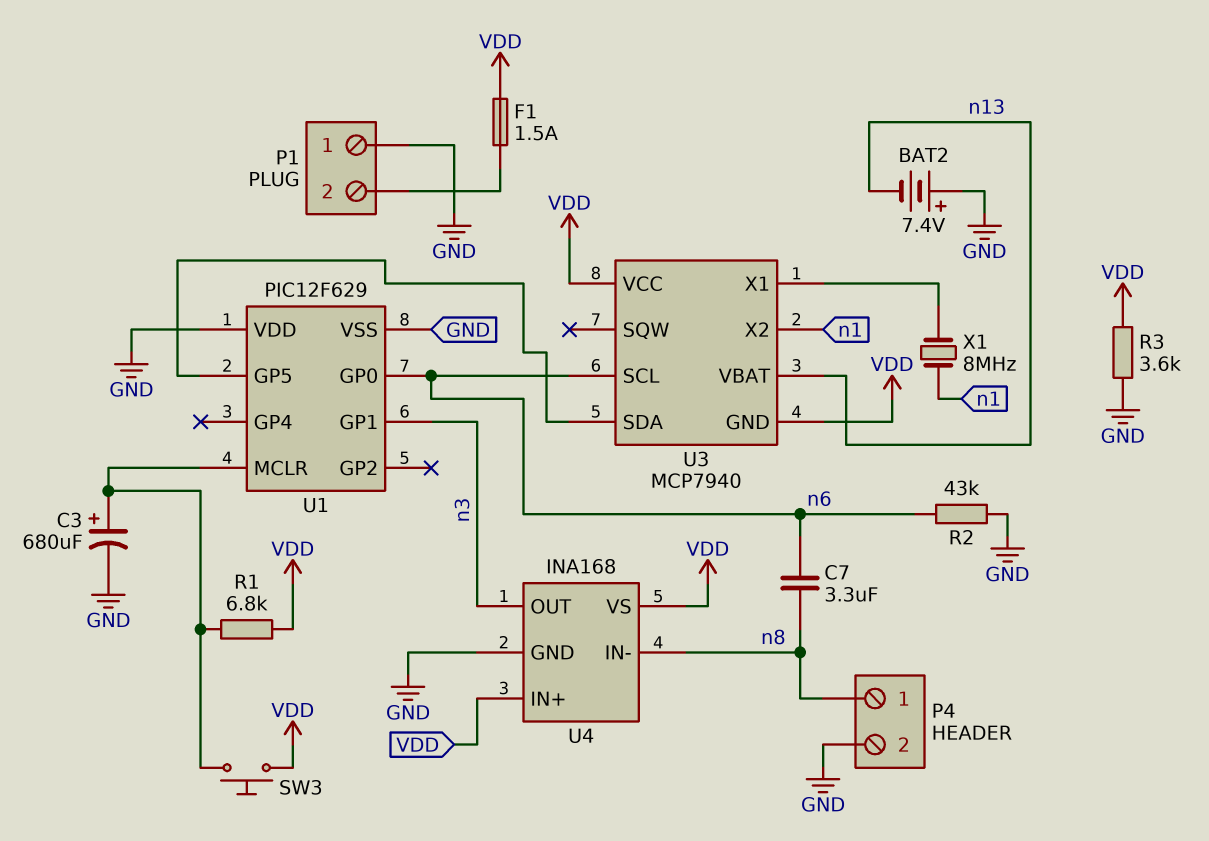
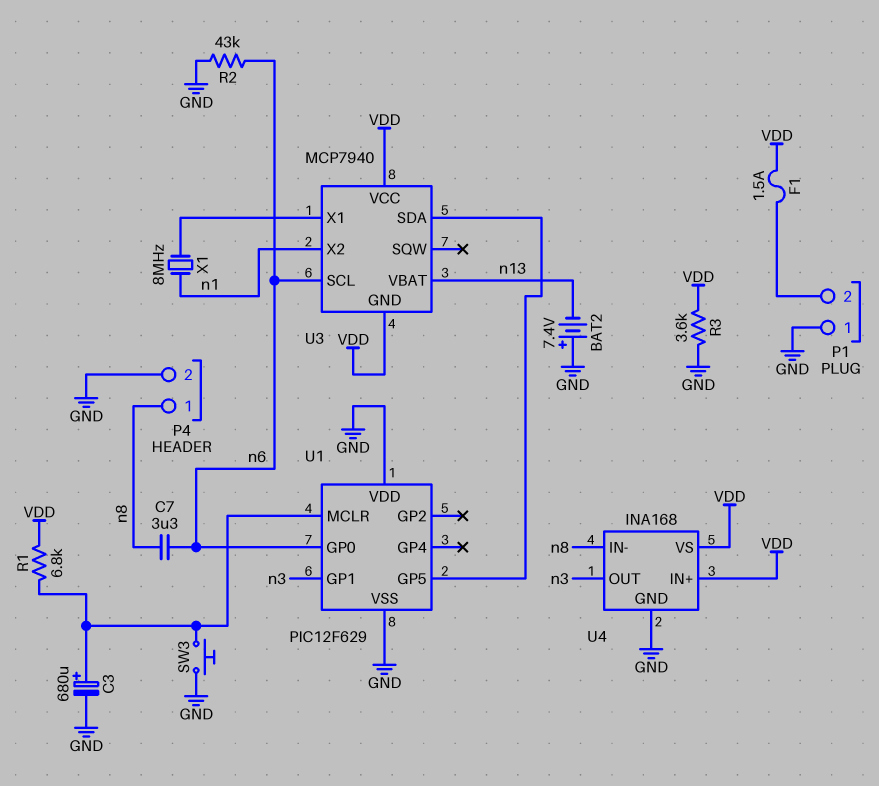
SW3: button (U1/MCLR, VDD) -> button (GND, U1/MCLR)

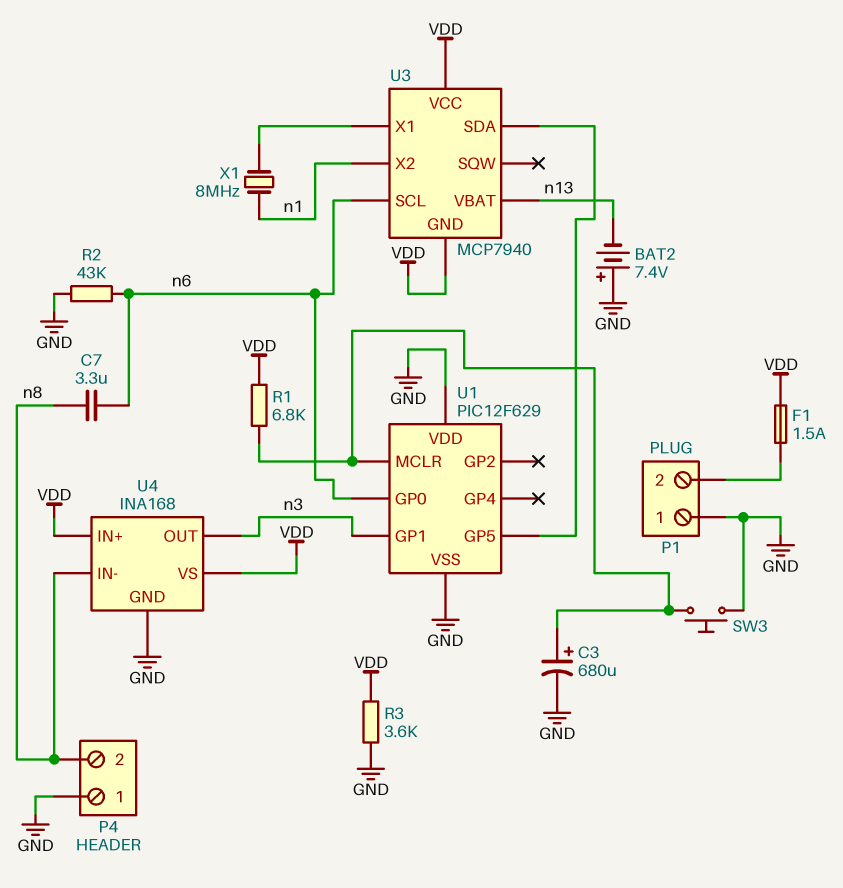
P4 pin 1: n8 -> GND
P4 pin 2: GND -> n8

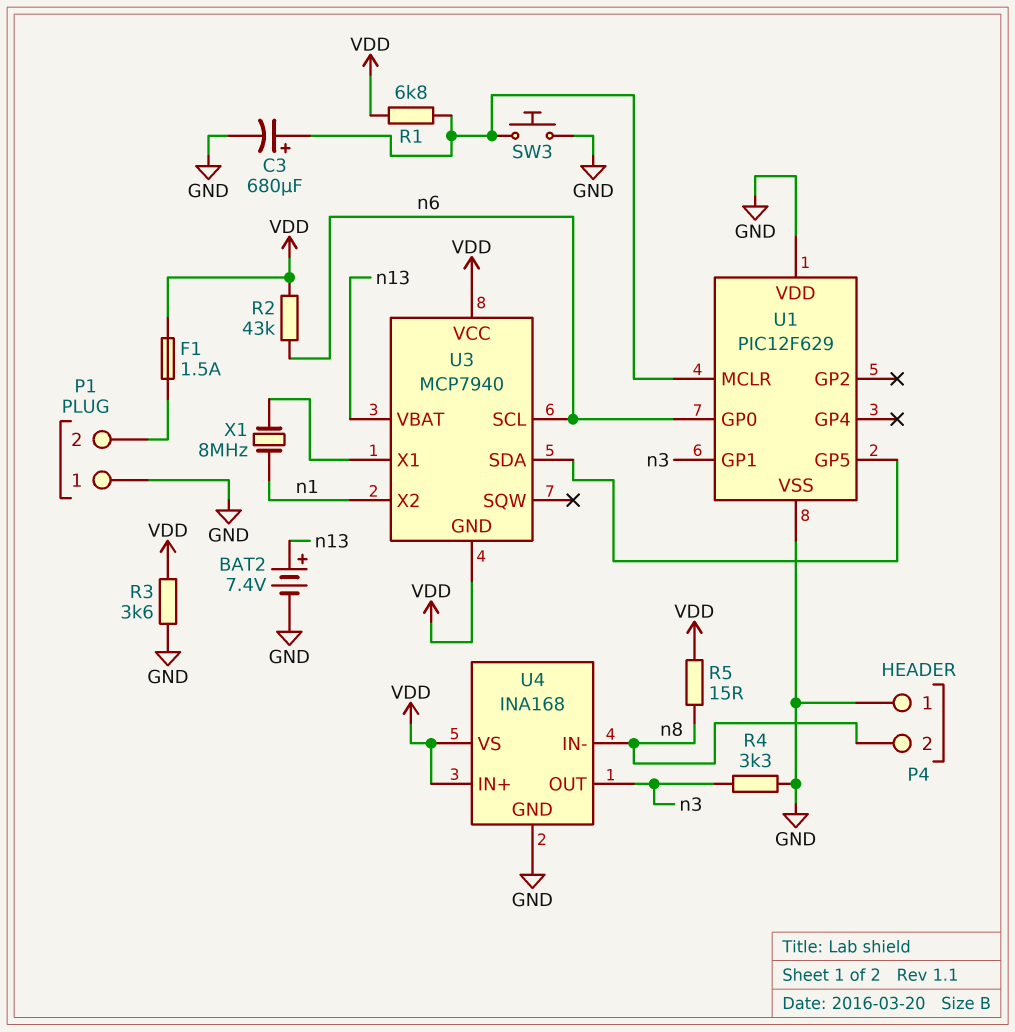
BAT2: 7.4V (plus GND, minus n13) -> 7.4V (plus n13, minus GND)
C7: 3.3uF (n6, n8) -> none
R2: 43k (GND, n6) -> 43k (VDD, n6)
R4: none -> 3.3k (GND, n3)
R5: none -> 15 (VDD, n8)

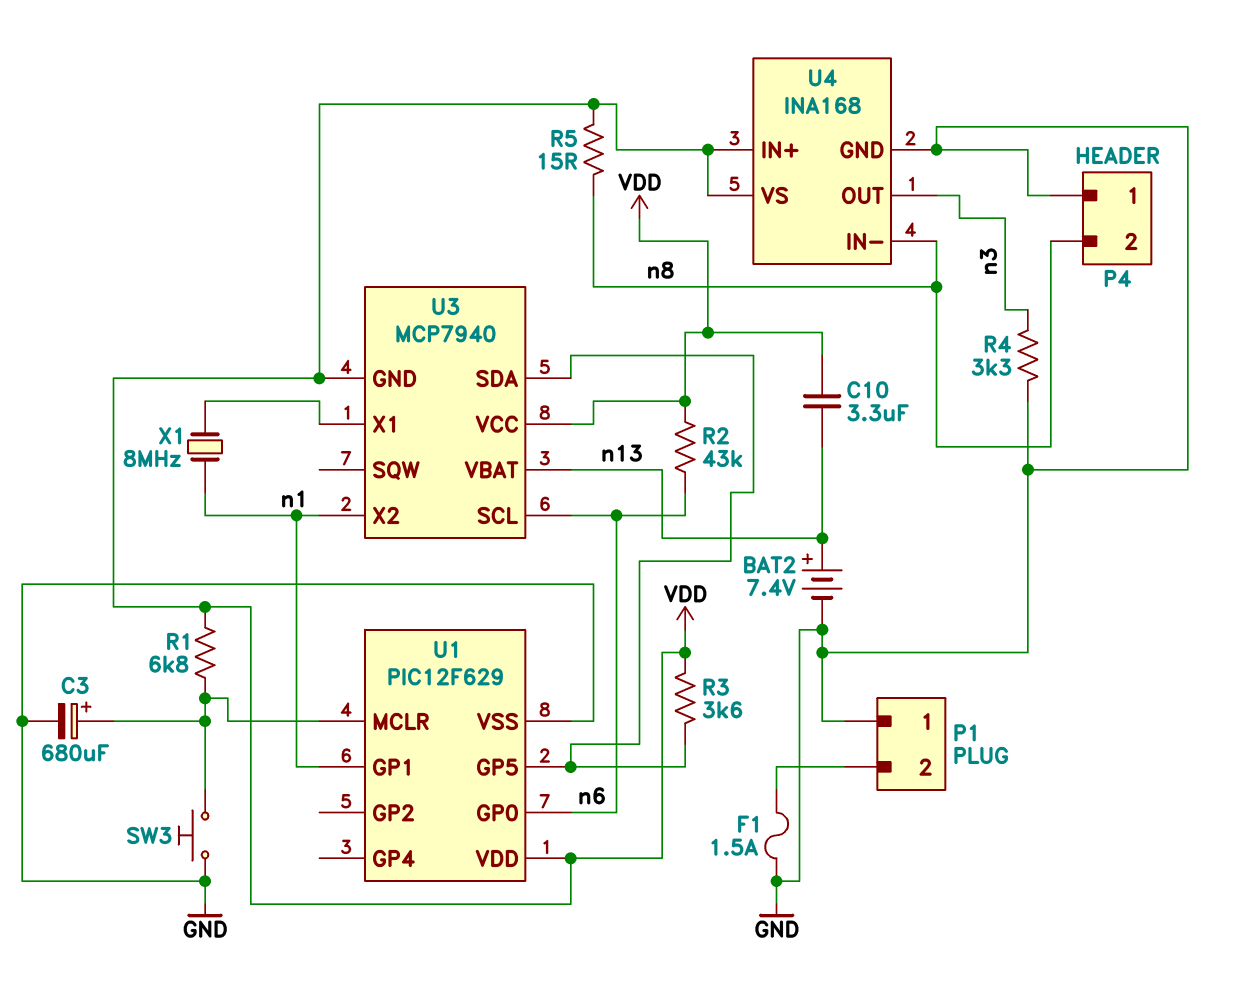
C10: none -> 3.3uF (VDD, n13)
F1: 1.5A (P1/2, VDD) -> 1.5A (GND, P1/2)
R3: 3.6k (GND, VDD) -> 3.6k (U1/GP5, VDD)
U1 pin GP1: n3 -> n1
U1 pin VDD: GND -> VDD

